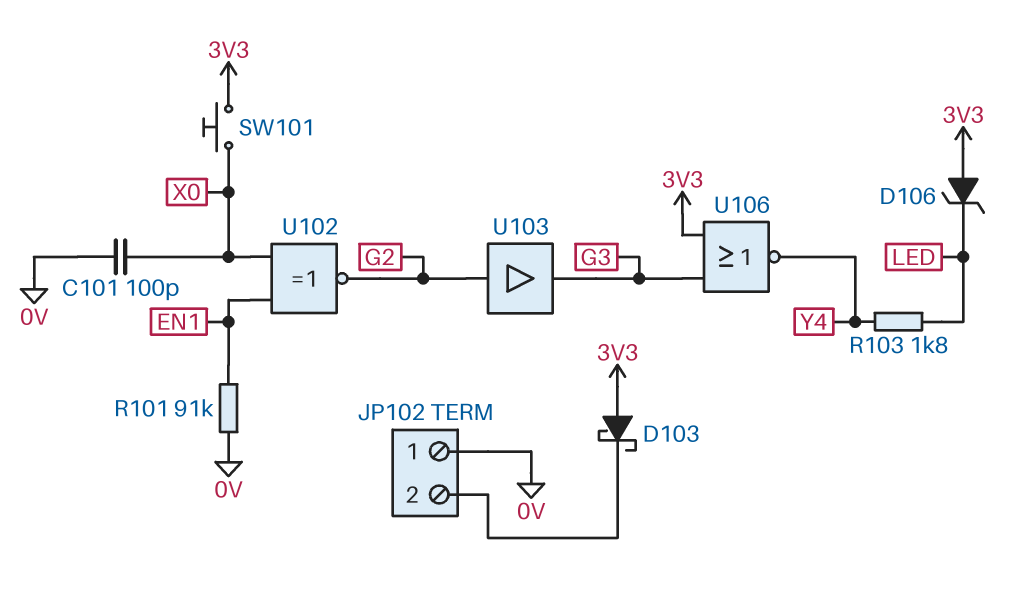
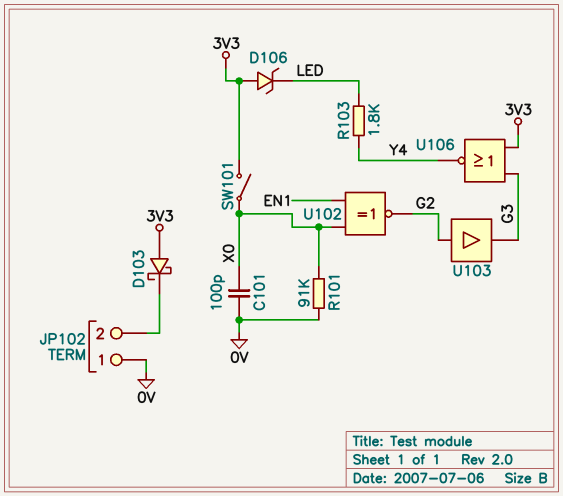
R101: 91k (0V, EN1) -> 91k (0V, X0)
SW101: button (3V3, X0) -> switch (3V3, X0)

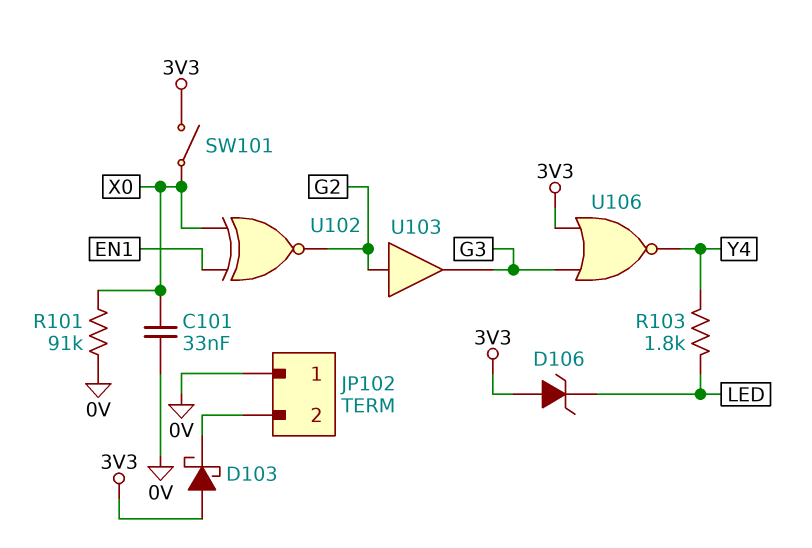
C101: 100pF (0V, X0) -> 33nF (0V, X0)

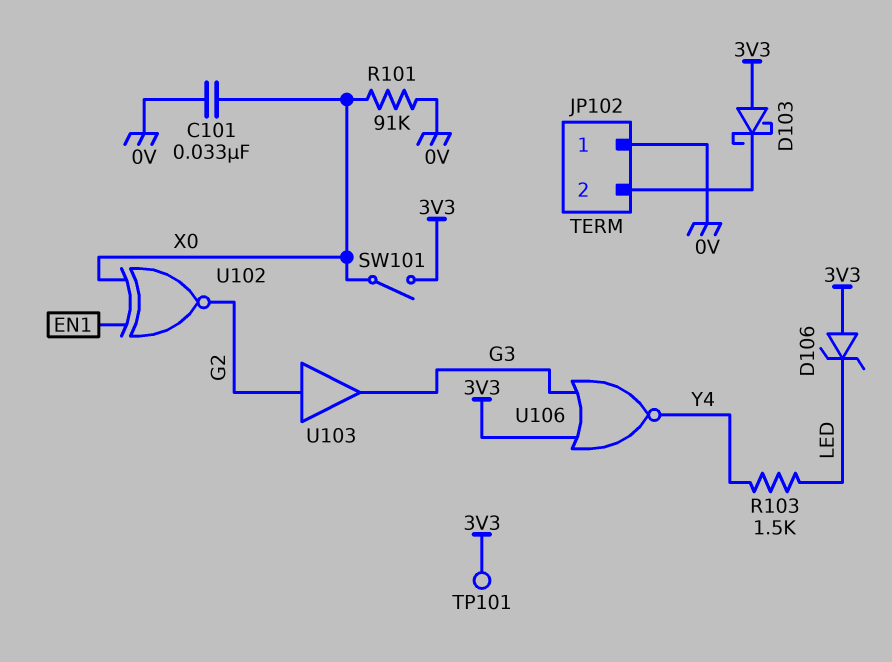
R103: 1.8k (LED, Y4) -> 1.5k (LED, Y4)
TP101: none -> test point (3V3)

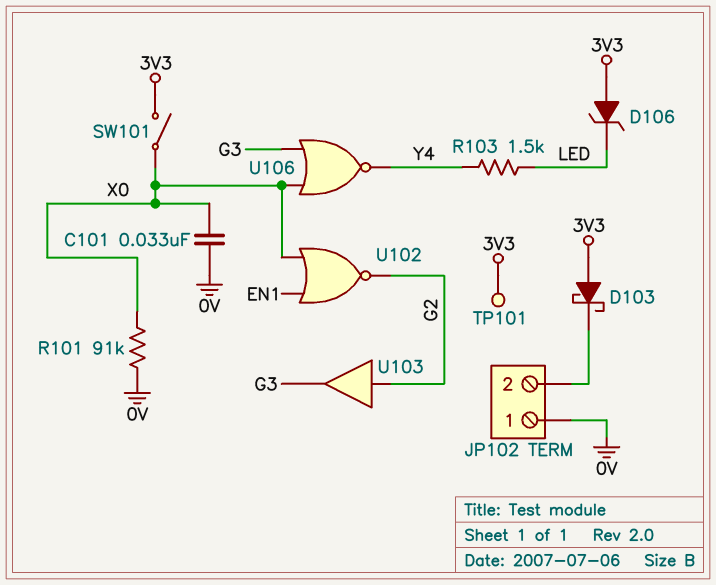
U102: XNOR (in EN1, in X0, out G2) -> NOR (in EN1, in X0, out G2)
U106: NOR (in 3V3, in G3, out Y4) -> NOR (in G3, in X0, out Y4)

